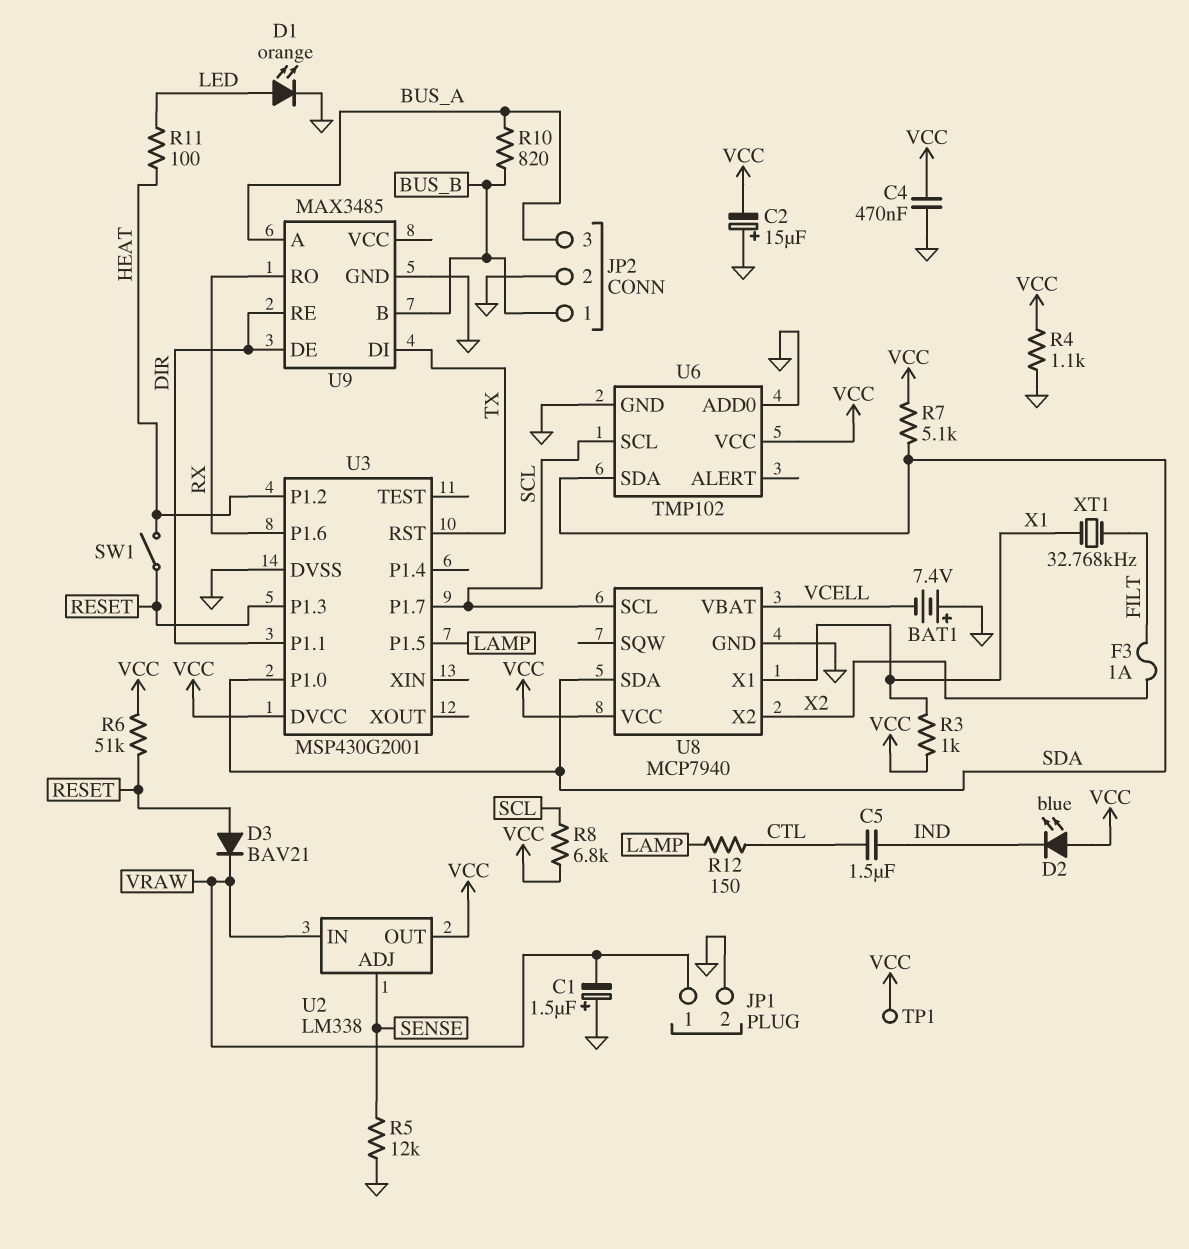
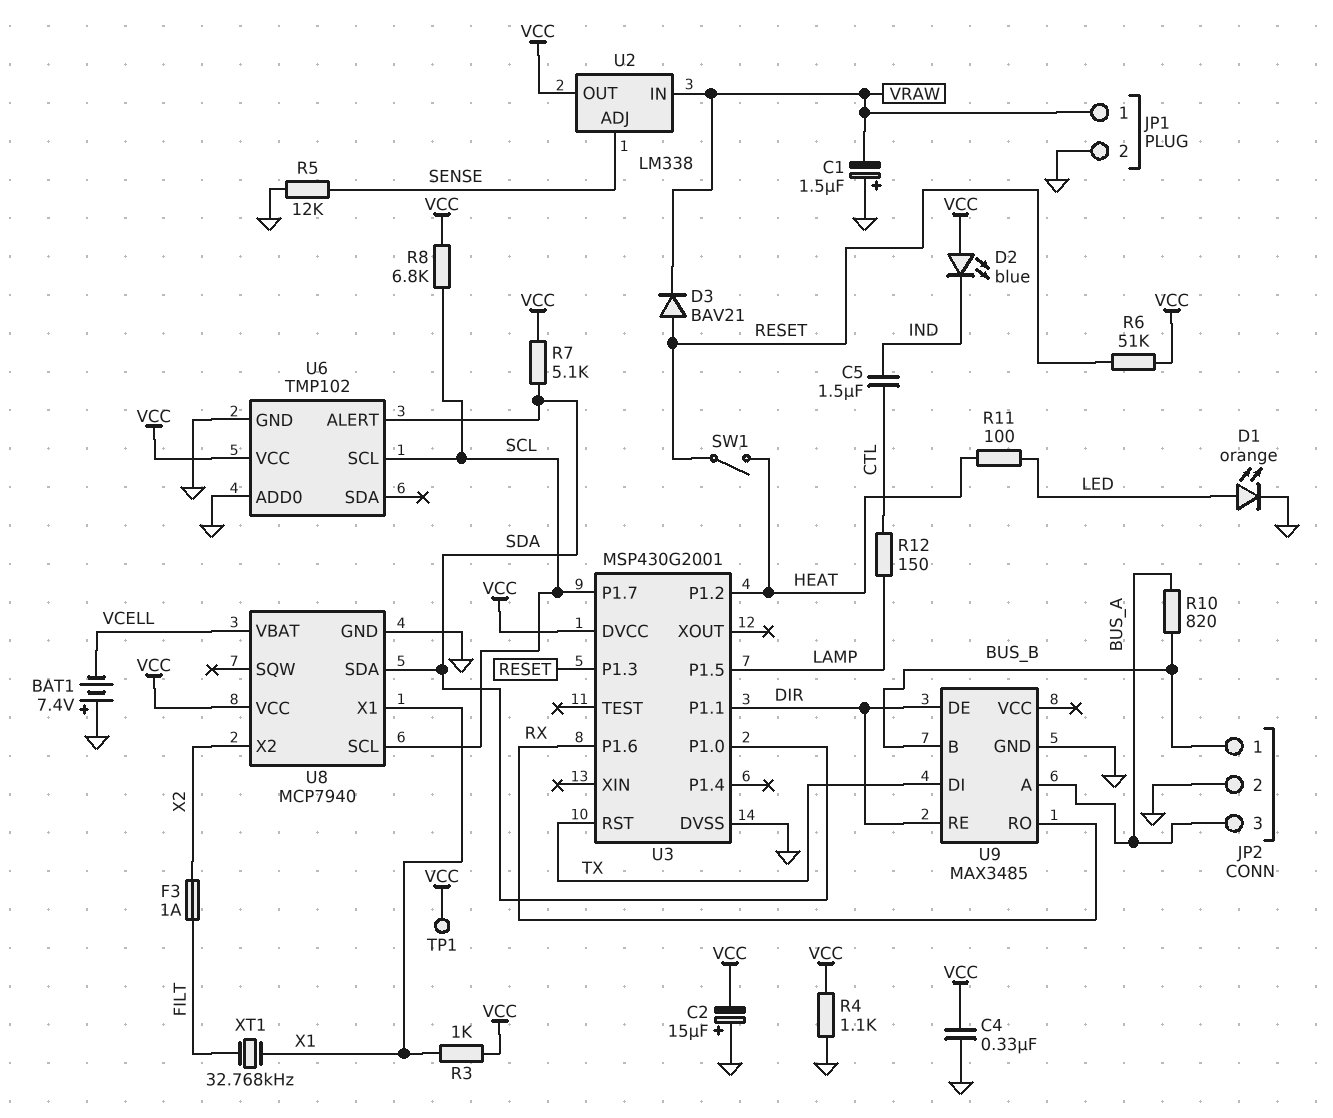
C4: 470nF (GND, VCC) -> 330nF (GND, VCC)
U6 pin ALERT: none -> SDA
U6 pin SDA: SDA -> none

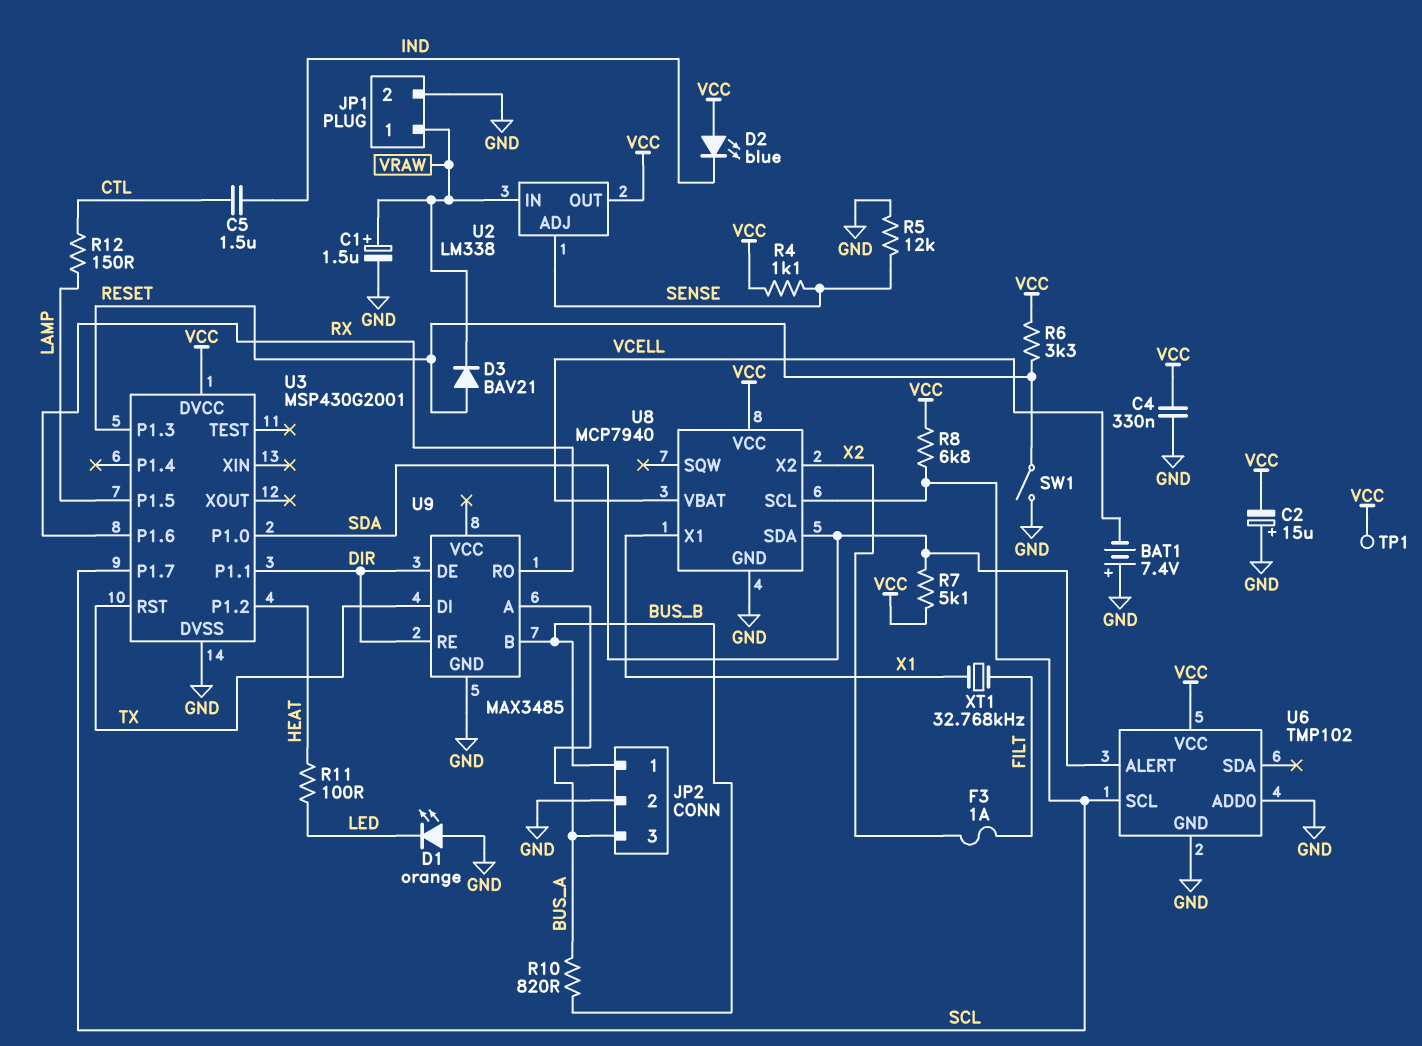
C1: 1.5uF (plus GND, minus VRAW) -> 1.5uF (plus VRAW, minus GND)
D1: LED orange (A LED, K GND) -> LED orange (A GND, K LED)
R3: 1k (VCC, X1) -> none
R4: 1.1k (GND, VCC) -> 1.1k (SENSE, VCC)
R6: 51k (RESET, VCC) -> 3.3k (RESET, VCC)
SW1: switch (HEAT, RESET) -> switch (GND, RESET)

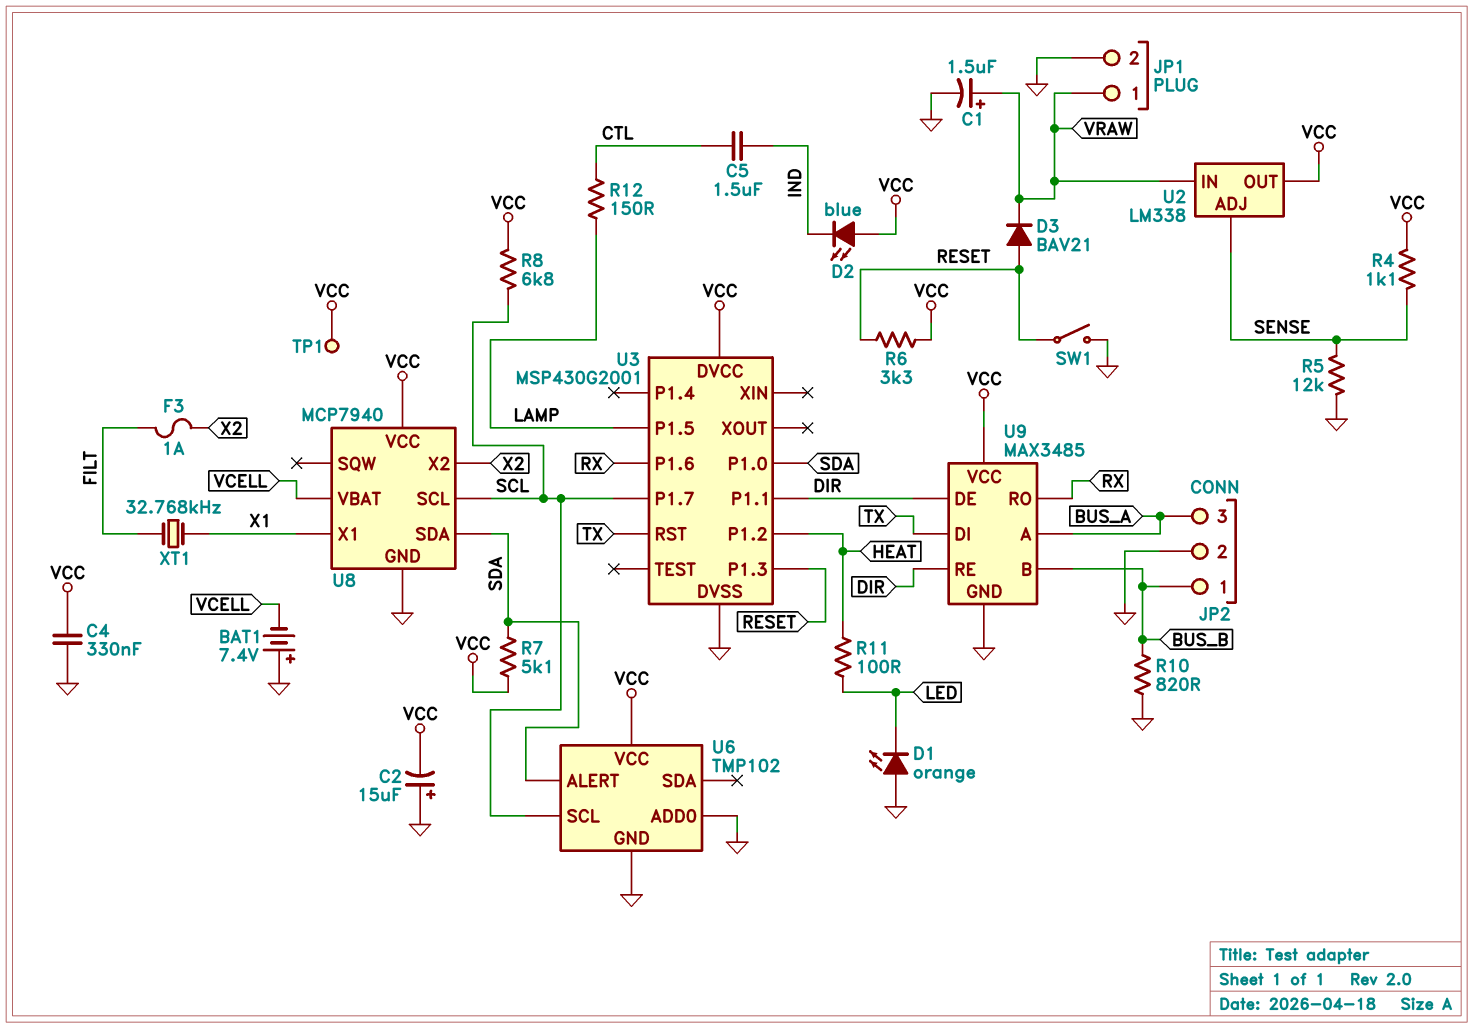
R10: 820 (BUS_A, BUS_B) -> 820 (BUS_B, GND)
U9 pin VCC: none -> VCC

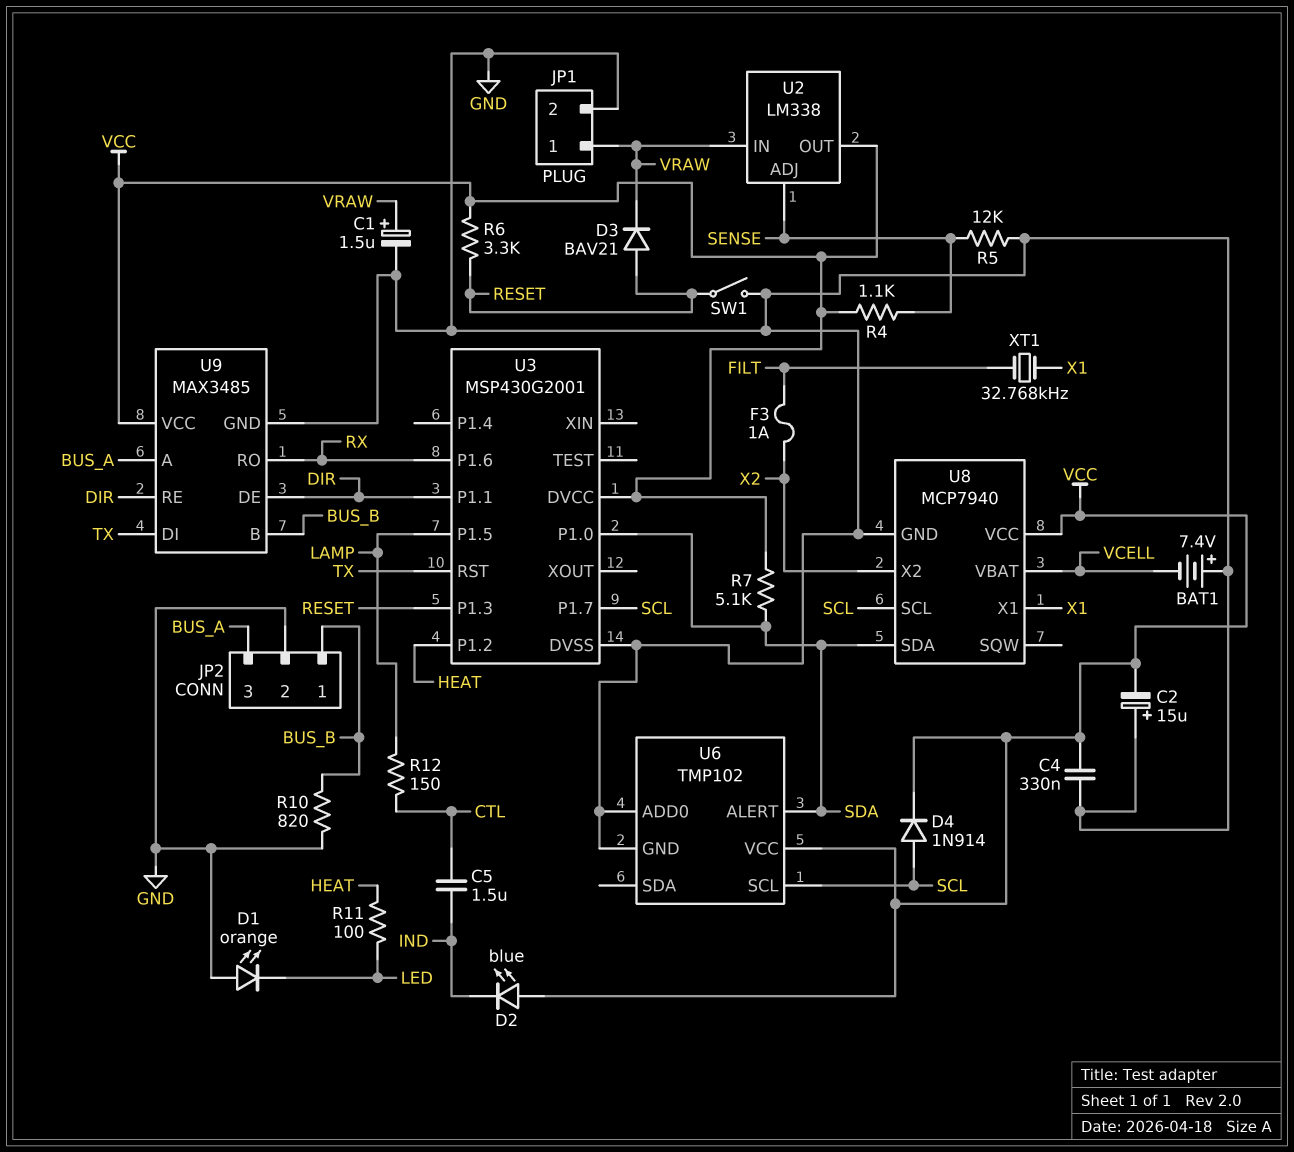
D4: none -> diode 1N914 (A SCL, K VCC)
R8: 6.8k (SCL, VCC) -> none
TP1: test point (VCC) -> none

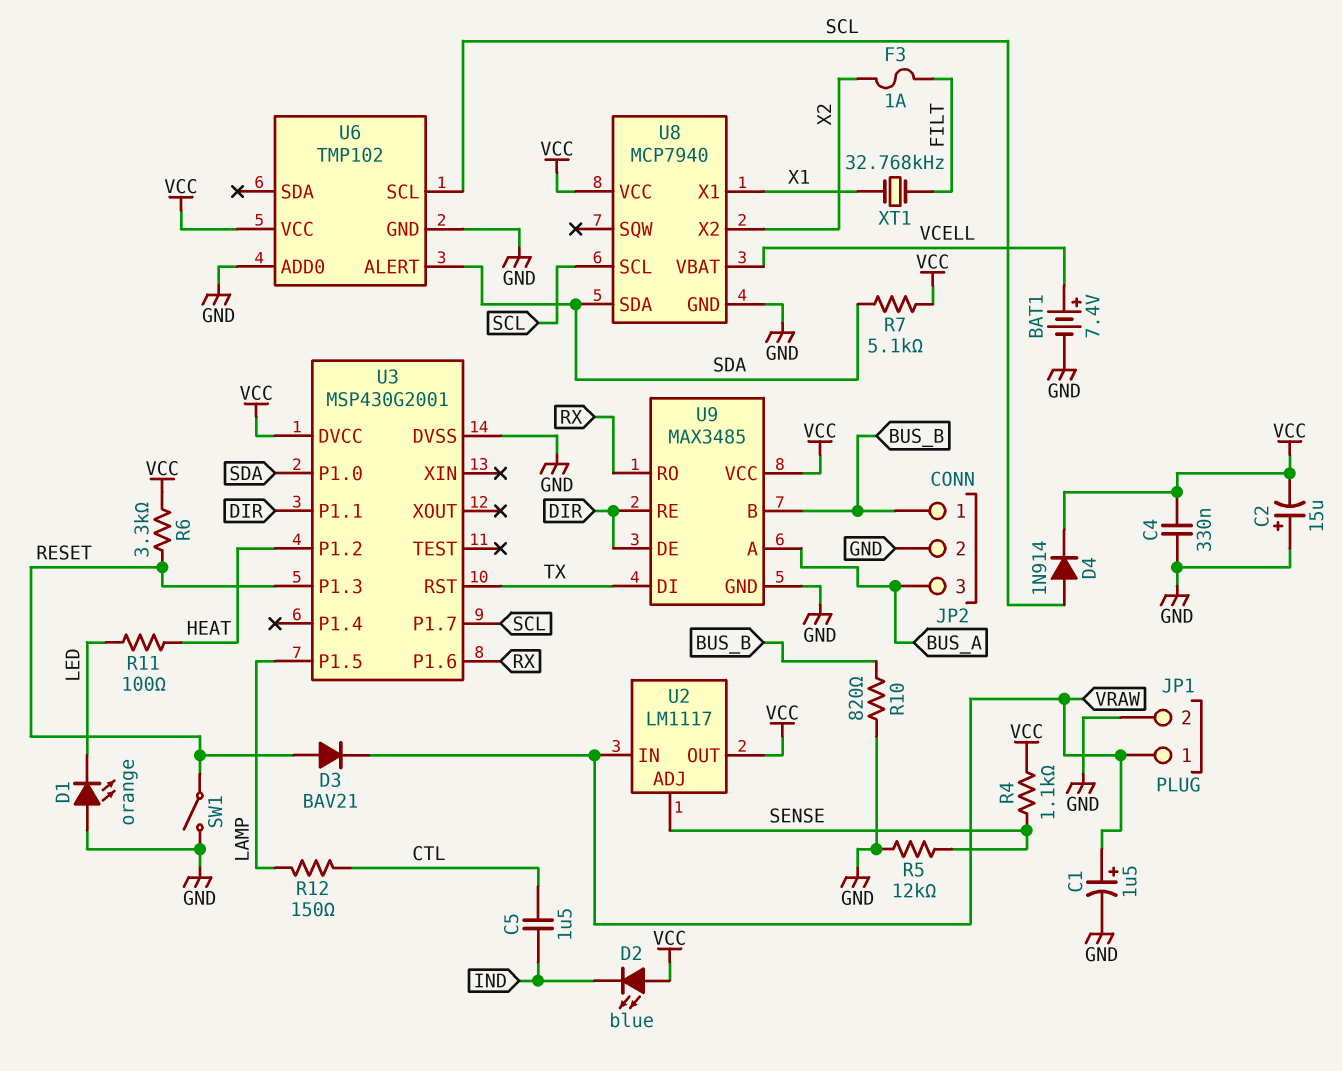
BAT1: 7.4V (plus GND, minus VCELL) -> 7.4V (plus VCELL, minus GND)
U2: LM338 -> LM1117

